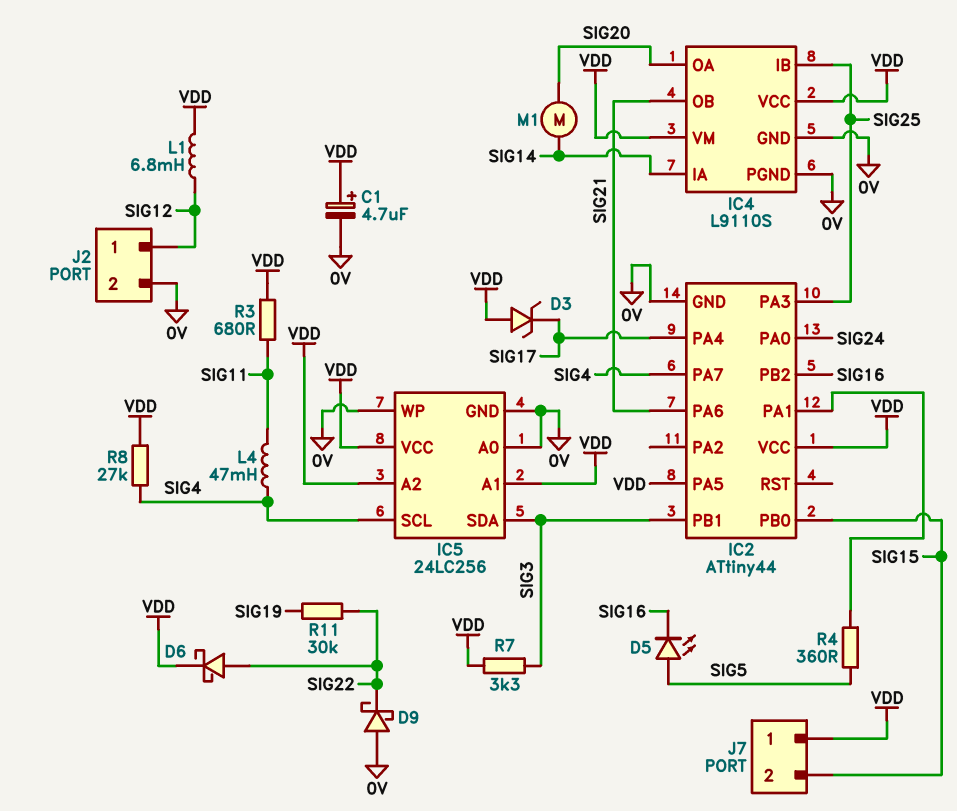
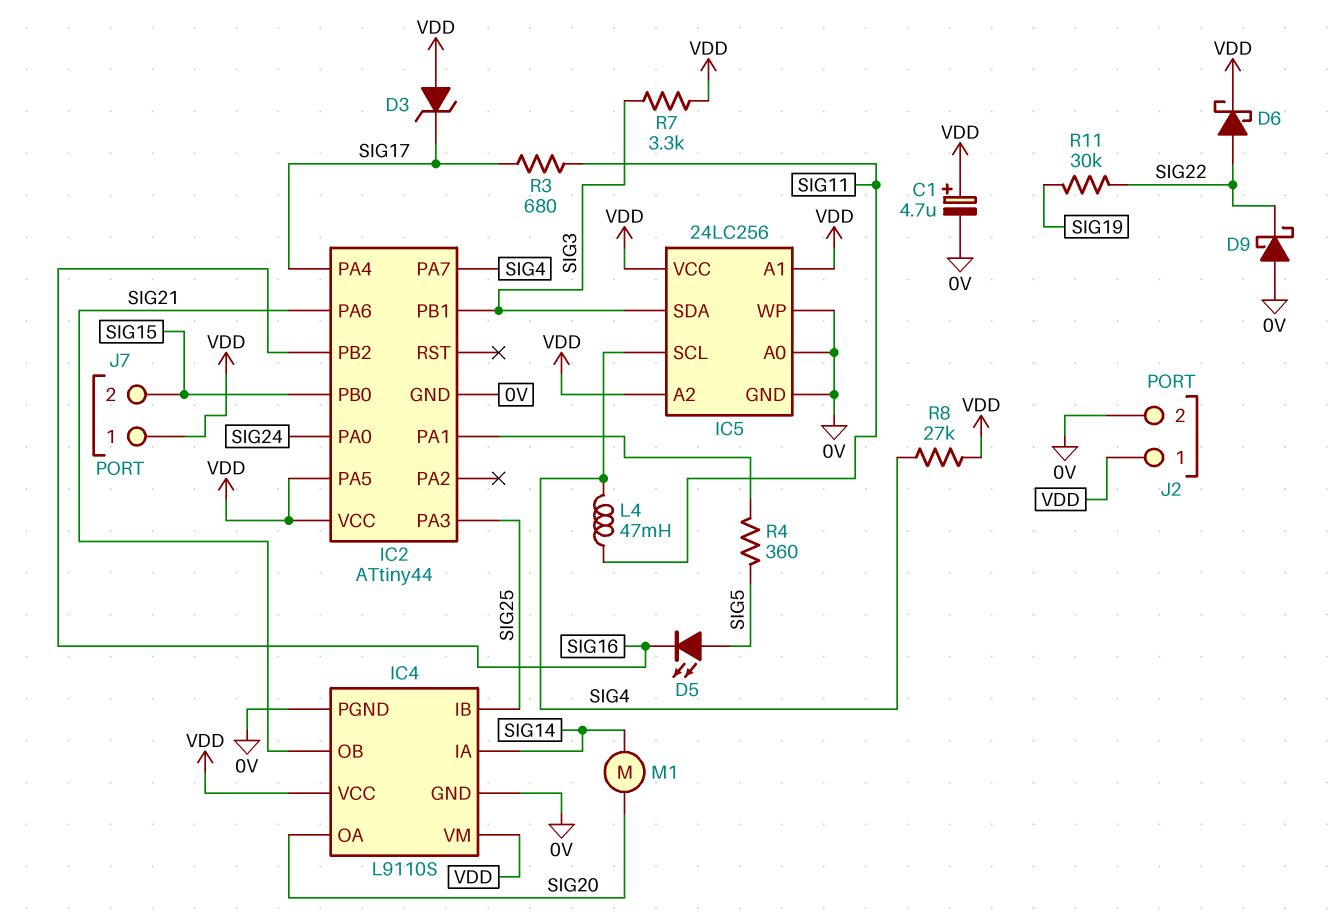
J2 pin 1: SIG12 -> VDD
L1: 6.8mH (SIG12, VDD) -> none
R3: 680 (SIG11, VDD) -> 680 (SIG11, SIG17)

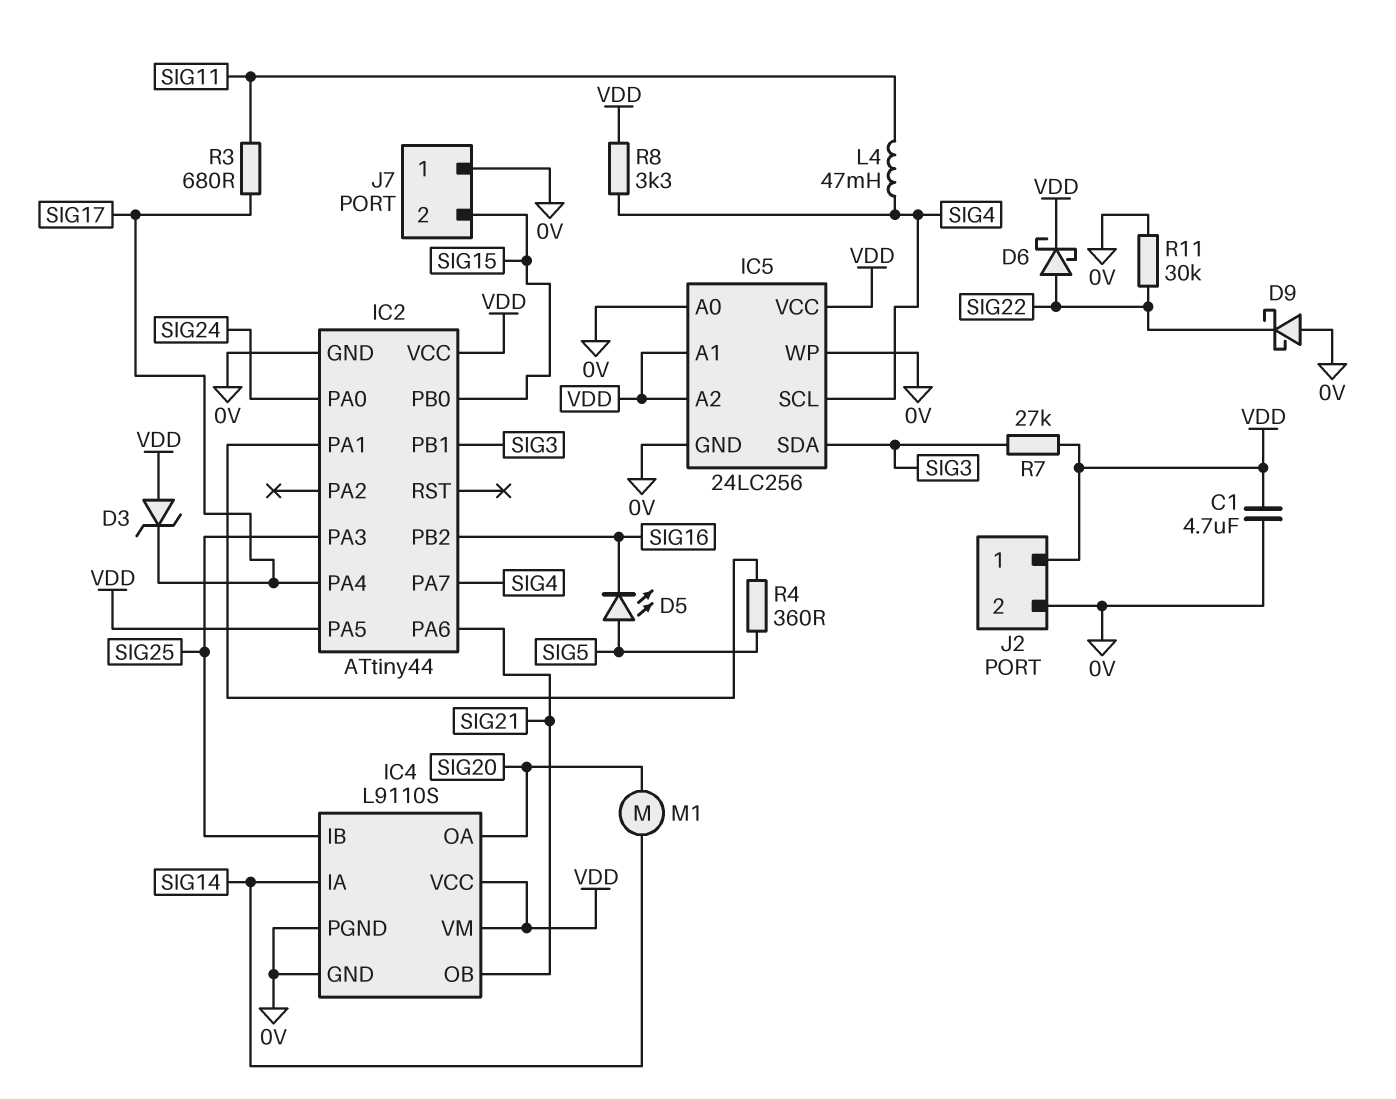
C1: 4.7uF (plus VDD, minus 0V) -> 4.7uF (0V, VDD)
J7 pin 1: VDD -> 0V
R7: 3.3k (SIG3, VDD) -> 27k (SIG3, VDD)
R8: 27k (SIG4, VDD) -> 3.3k (SIG4, VDD)
R11: 30k (SIG19, SIG22) -> 30k (0V, SIG22)

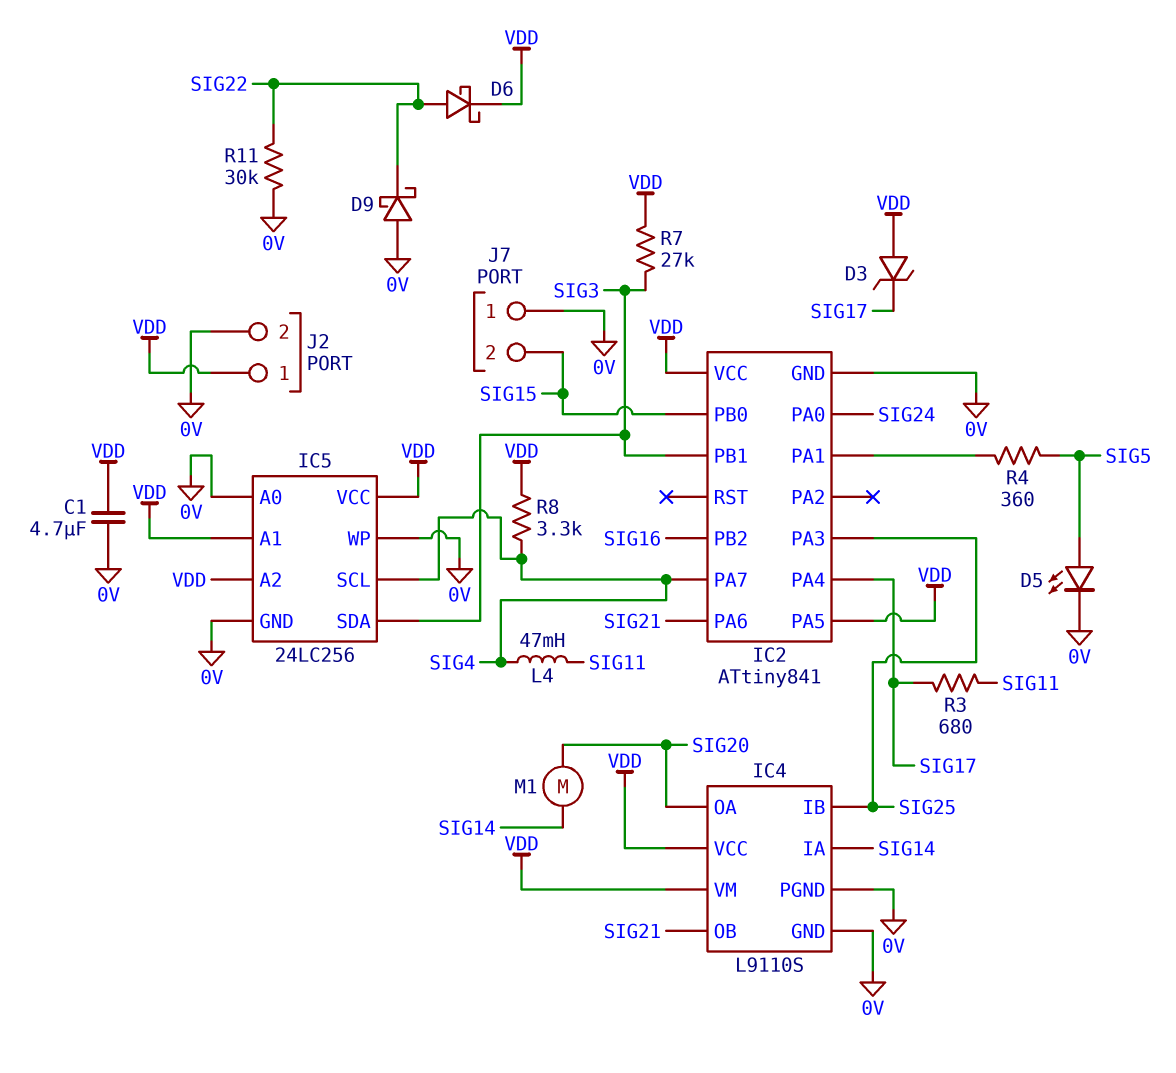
D5: LED (A SIG5, K SIG16) -> LED (A SIG5, K 0V)
IC2: ATtiny44 -> ATtiny841

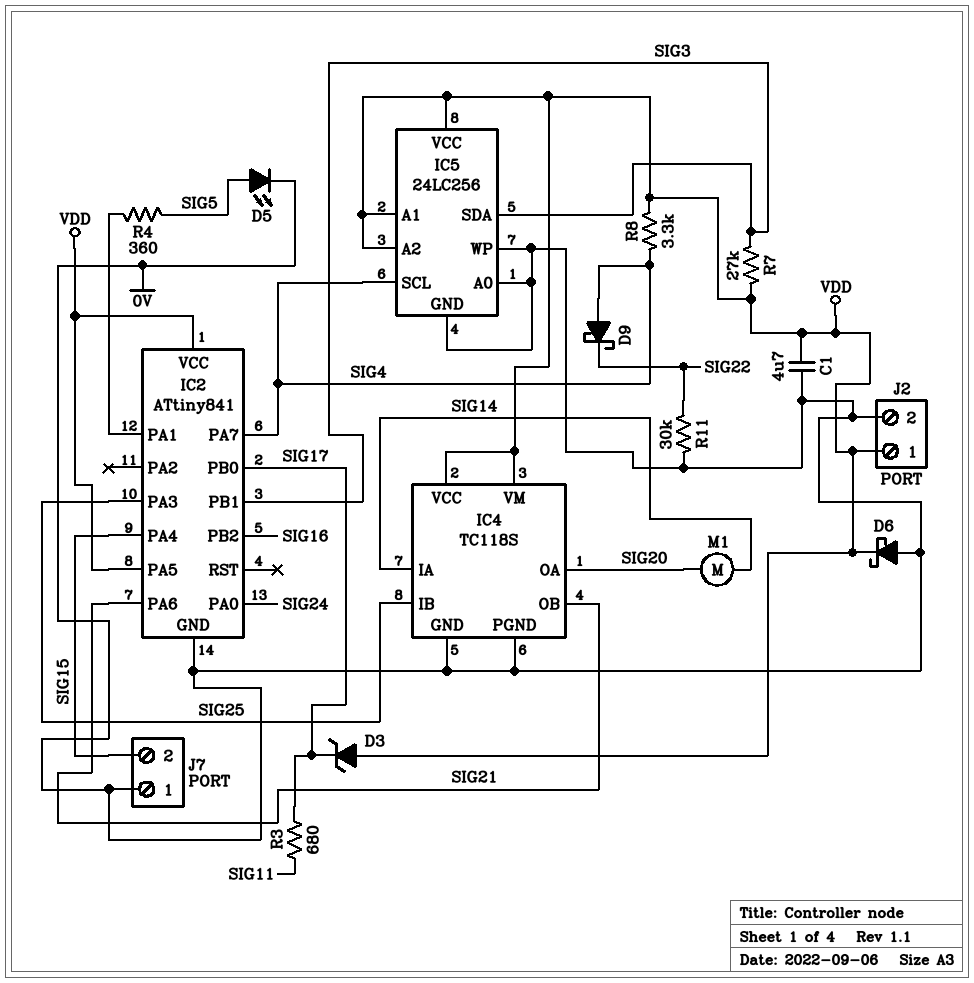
D6: schottky (A SIG22, K VDD) -> schottky (A 0V, K VDD)
D9: schottky (A 0V, K SIG22) -> schottky (A SIG4, K SIG22)
IC2 pin PA4: SIG17 -> SIG15
IC2 pin PB0: SIG15 -> SIG17
IC4: L9110S -> TC118S
L4: 47mH (SIG4, SIG11) -> none

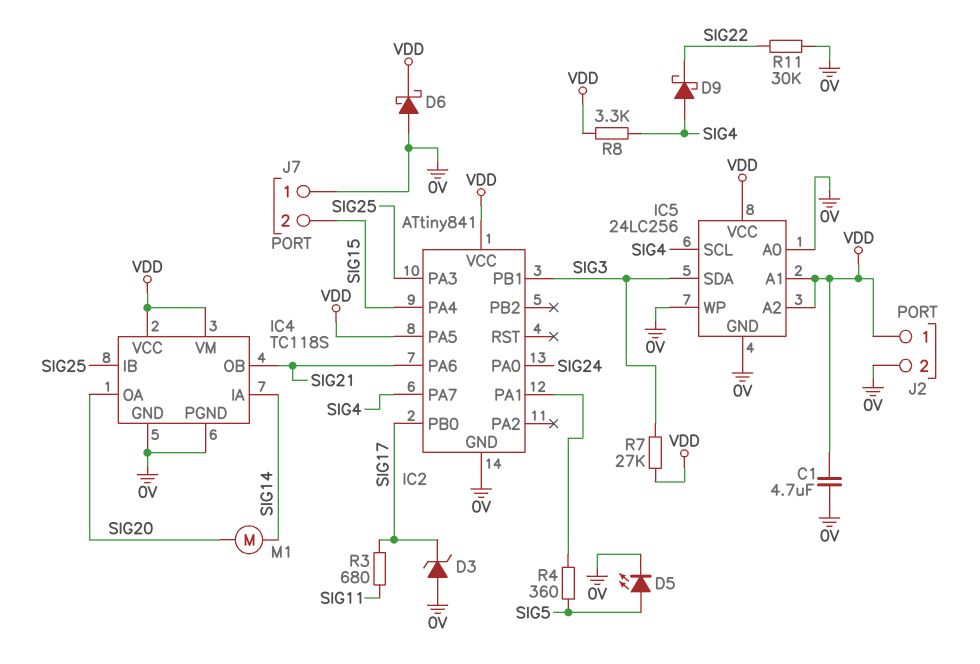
D3: zener (A VDD, K SIG17) -> zener (A 0V, K SIG17)
IC2 pin PB2: SIG16 -> none

